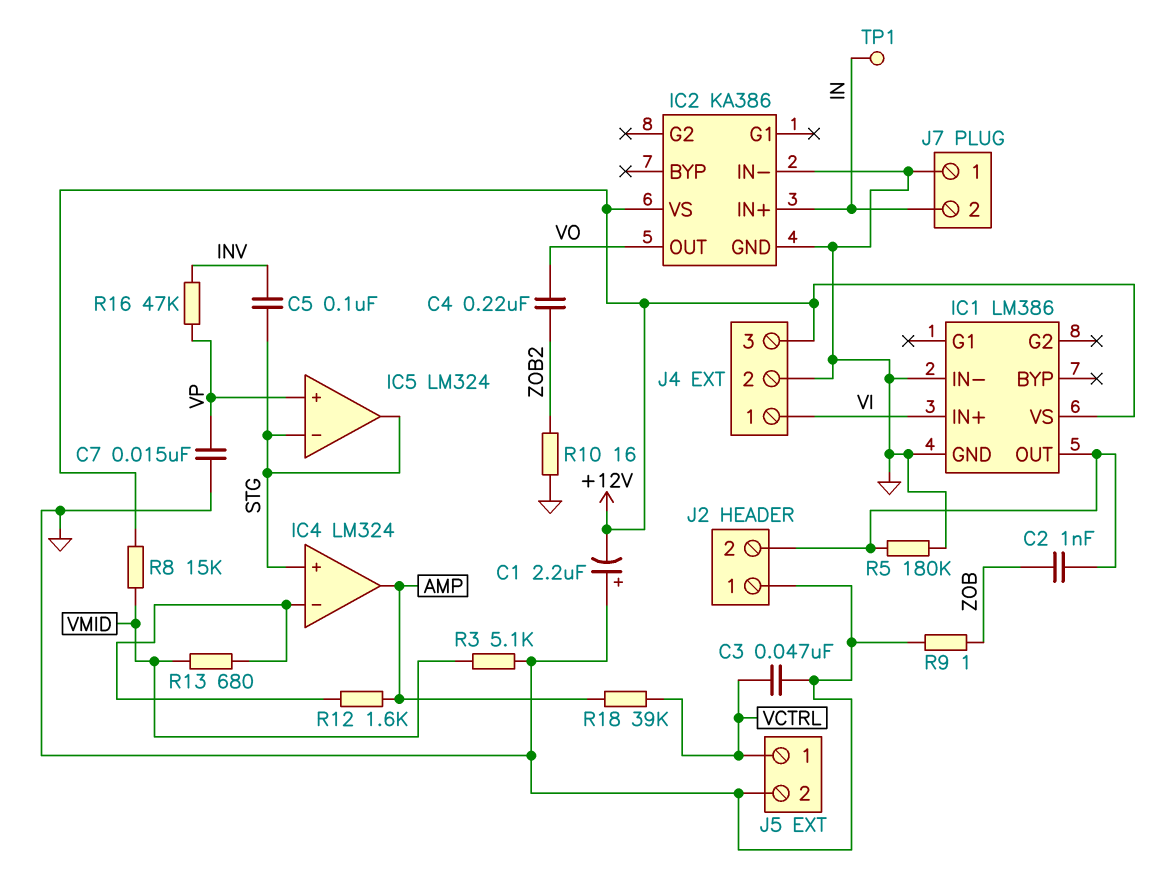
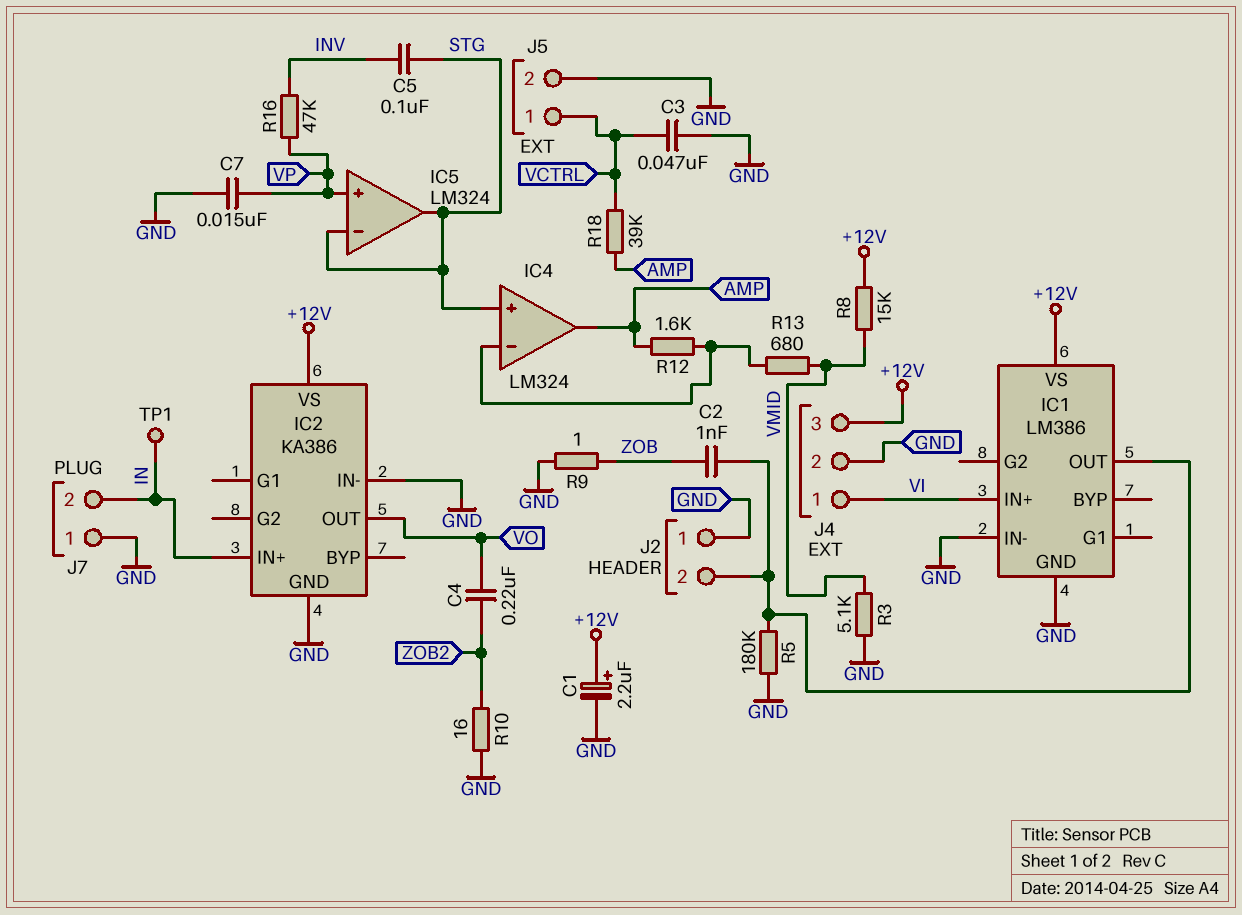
C1: 2.2uF (plus GND, minus +12V) -> 2.2uF (plus +12V, minus GND)

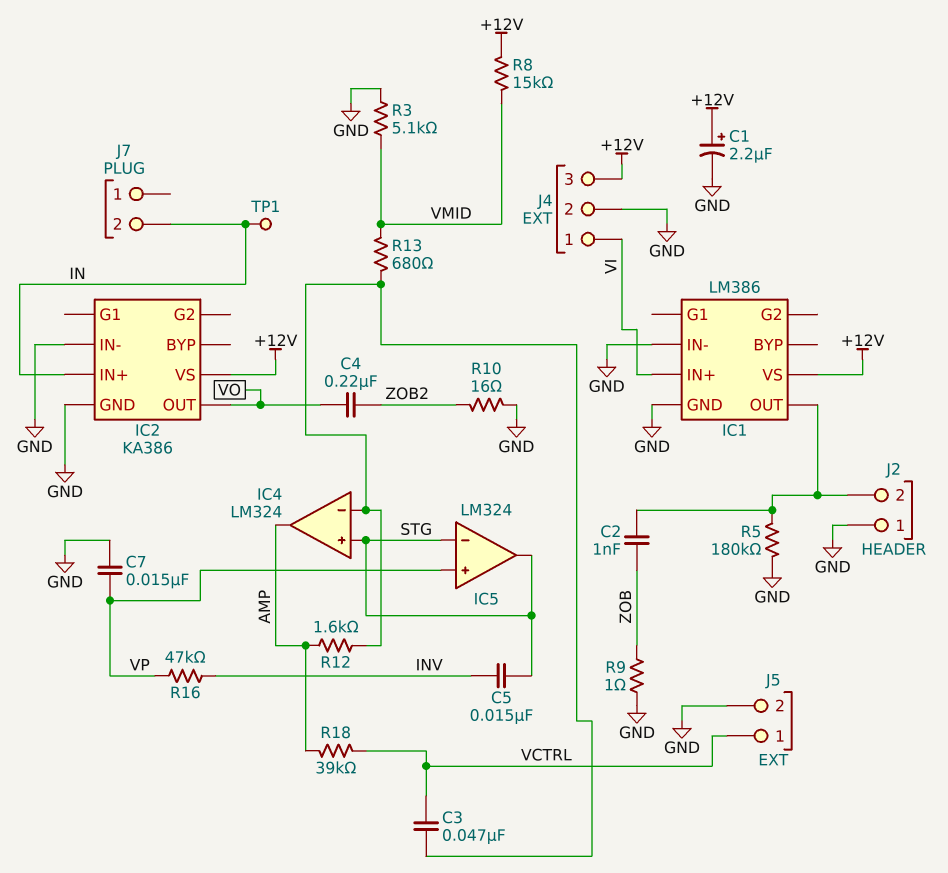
C3: 47nF (GND, VCTRL) -> 47nF (IC4/in-, VCTRL)
C5: 100nF (INV, STG) -> 15nF (INV, STG)
J7 pin 1: GND -> none

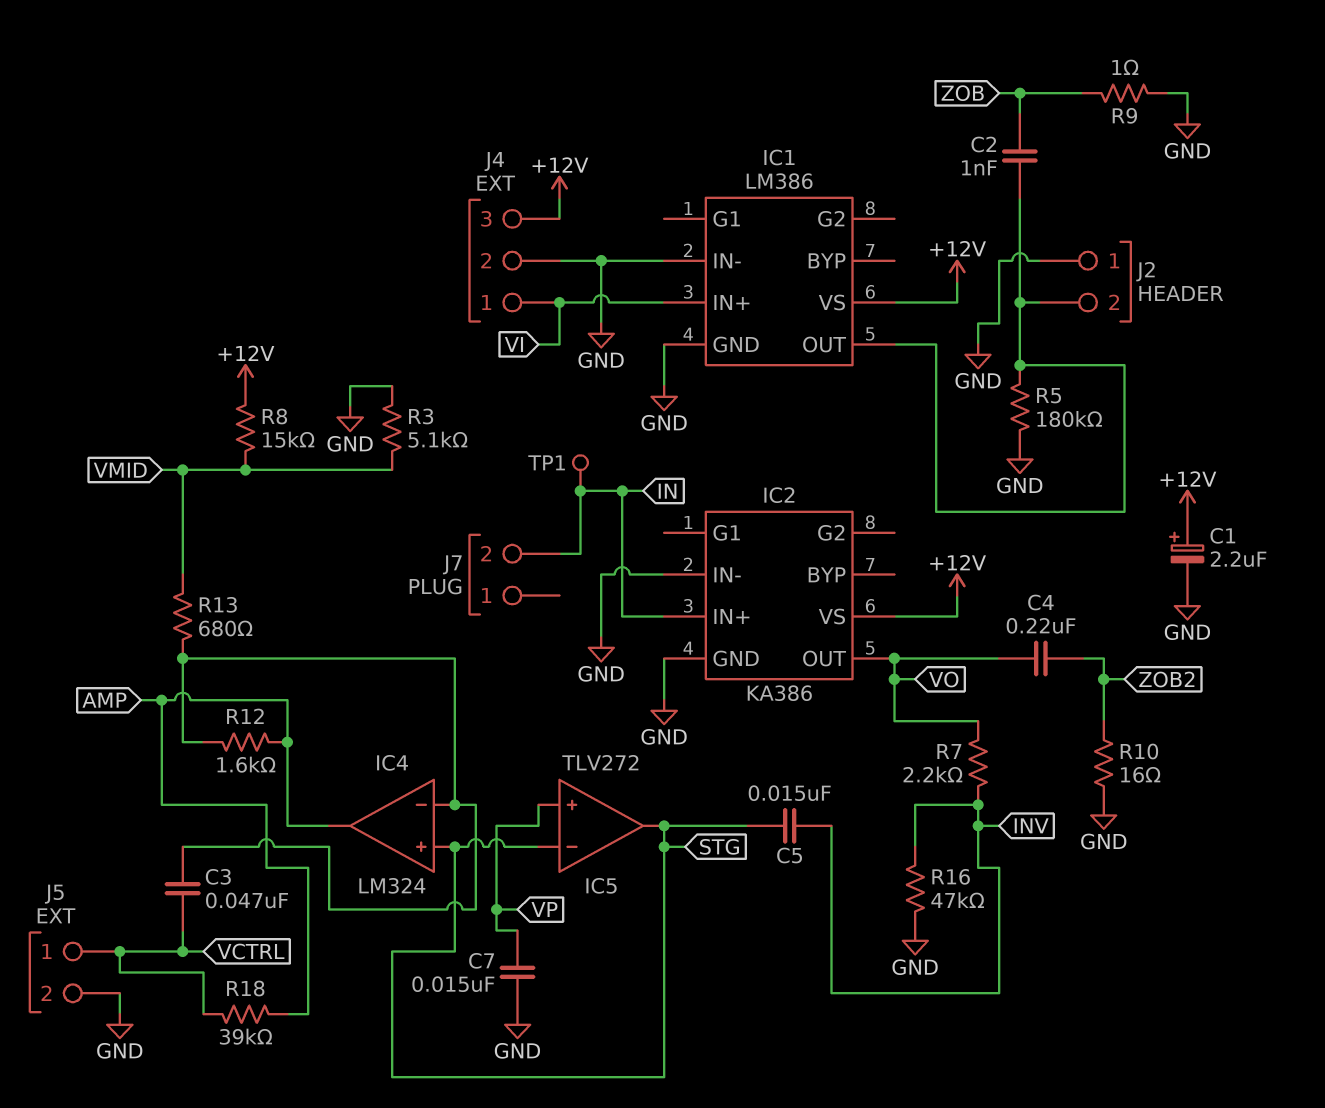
IC5: LM324 -> TLV272
R7: none -> 2.2k (INV, VO)
R16: 47k (INV, VP) -> 47k (GND, INV)

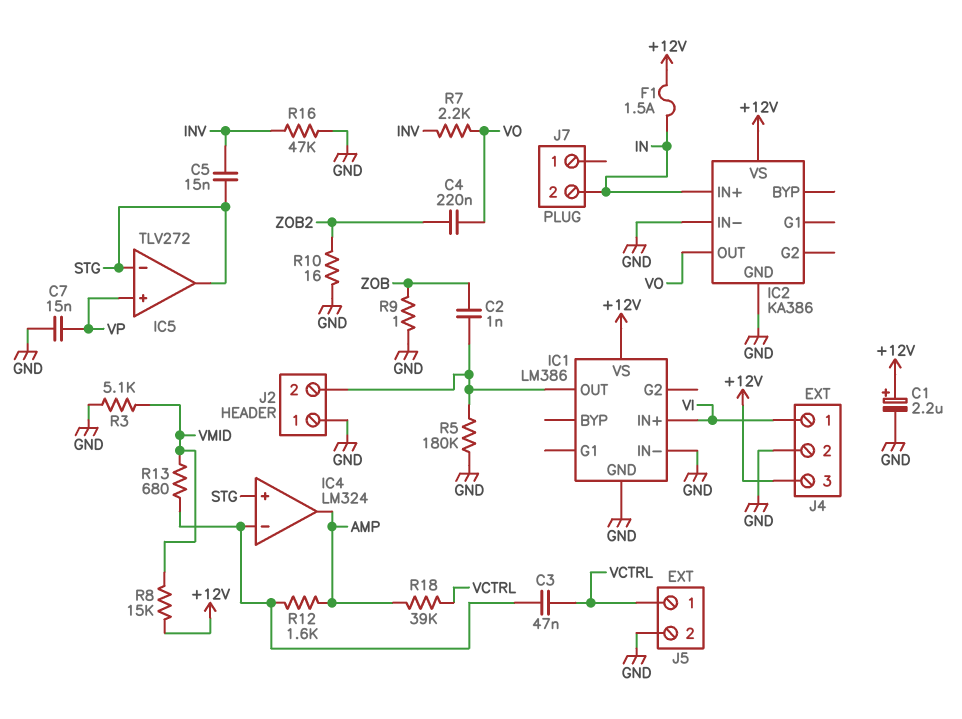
F1: none -> 1.5A (+12V, IN)
TP1: test point (IN) -> none

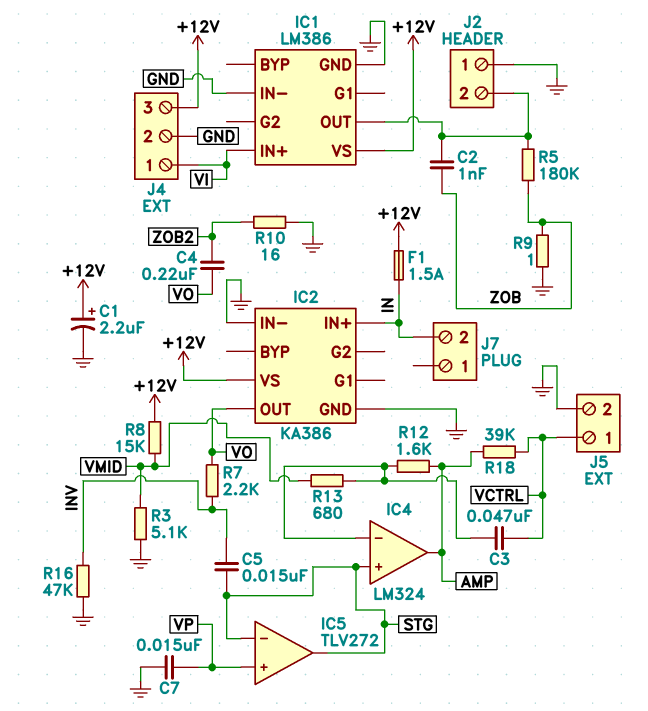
R5: 180k (GND, IC1/OUT) -> 180k (IC1/OUT, ZOB)

